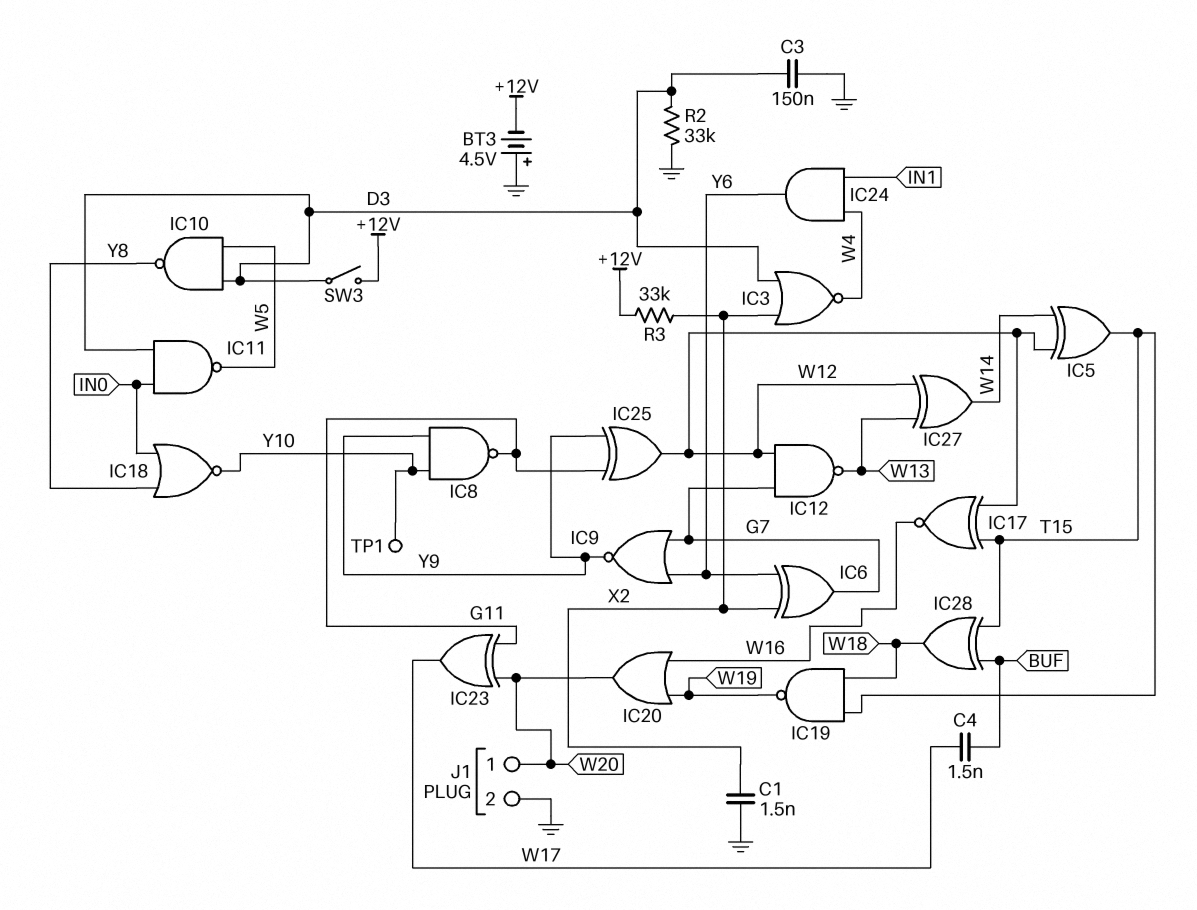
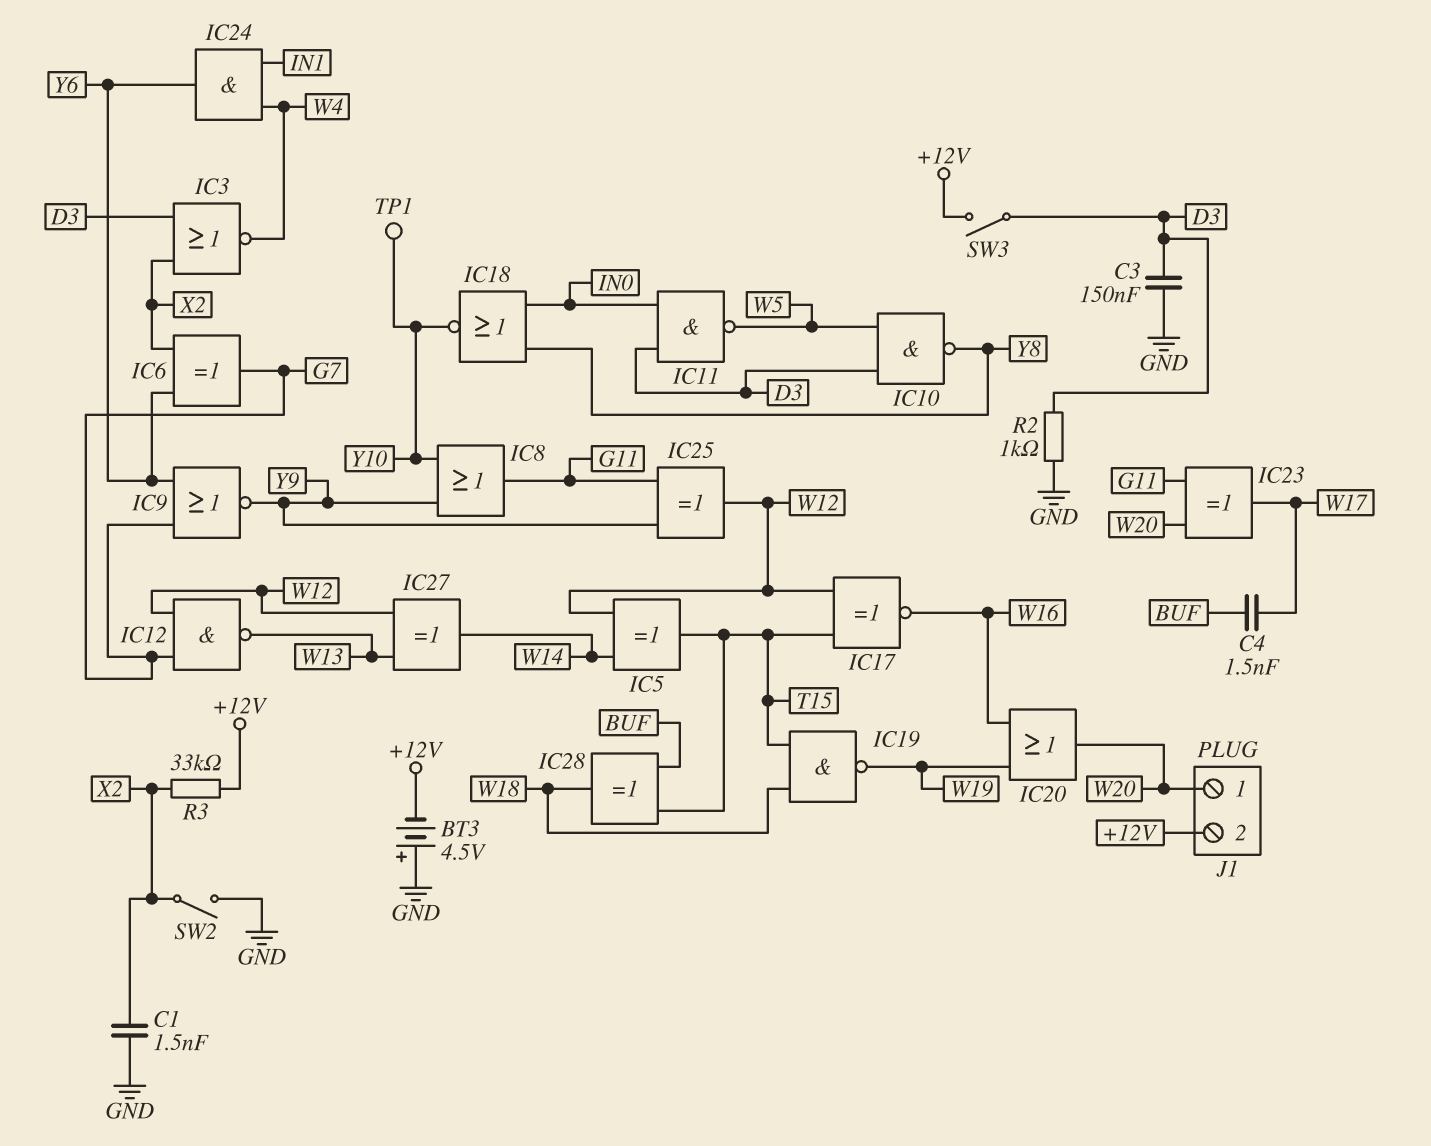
IC8: NAND (in Y9, in Y10, out G11) -> OR (in Y9, in Y10, out G11)
J1 pin 2: GND -> +12V
R2: 33k (D3, GND) -> 1k (D3, GND)
SW2: none -> switch (GND, X2)

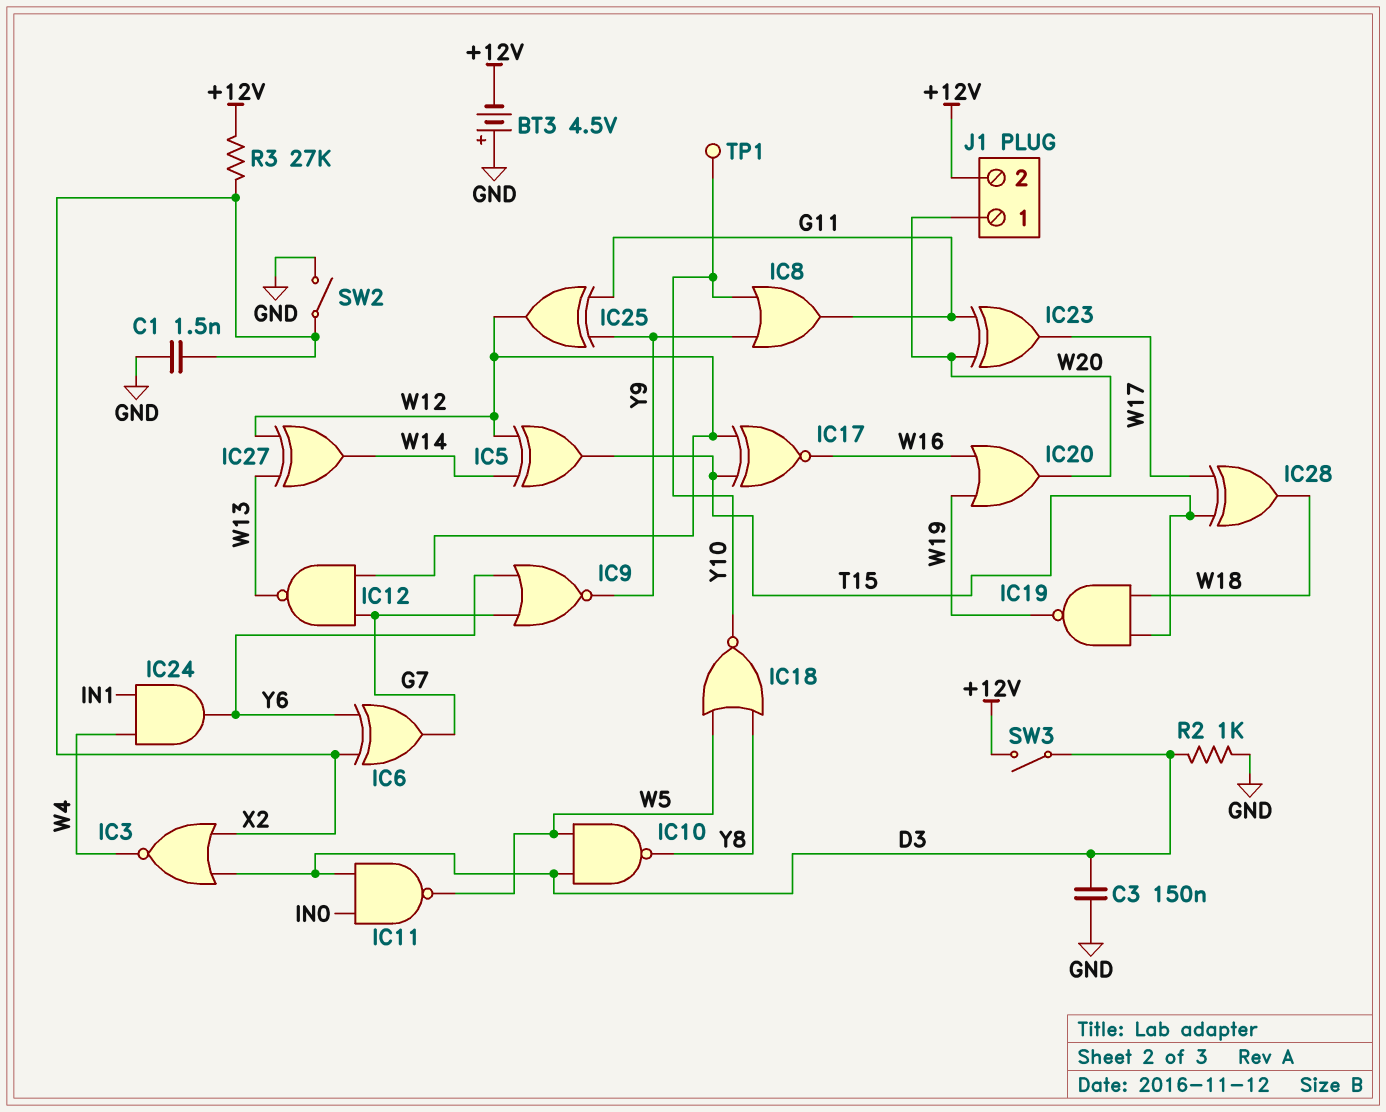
C4: 1.5nF (BUF, W17) -> none
IC18: NOR (in IN0, in Y8, out Y10) -> NOR (in W5, in Y8, out Y10)
IC28: XOR (in BUF, in T15, out W18) -> XOR (in T15, in W17, out W18)
R3: 33k (+12V, X2) -> 27k (+12V, X2)

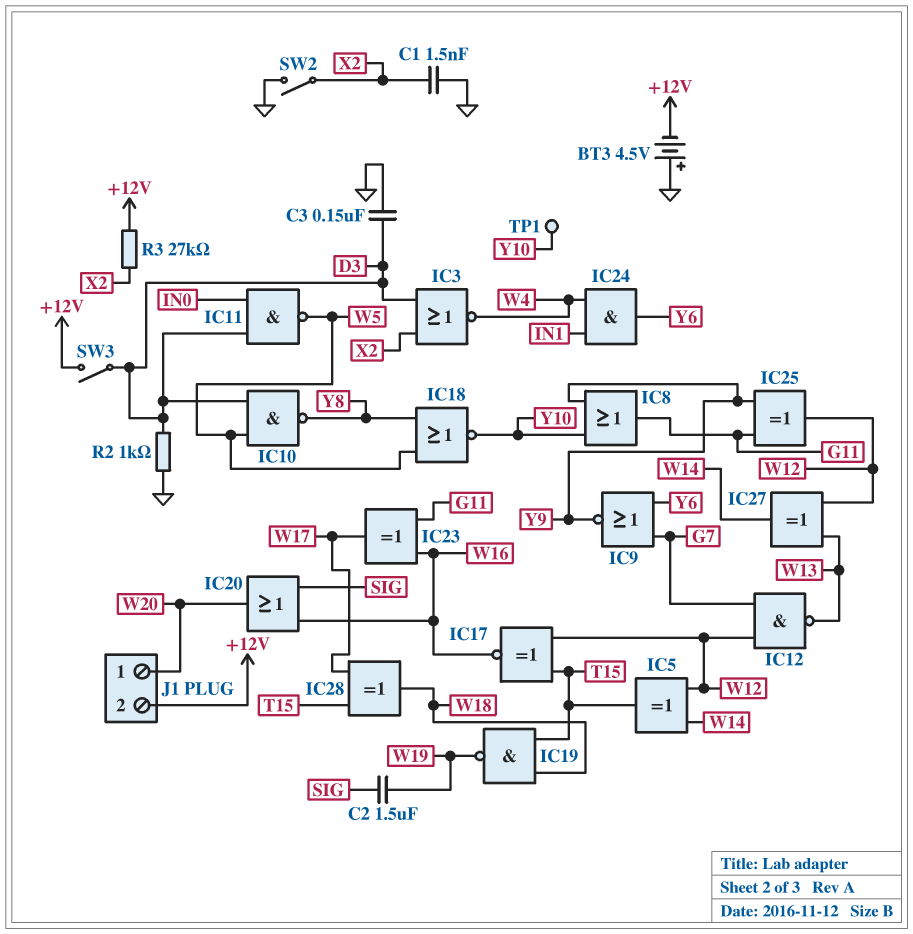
C2: none -> 1.5uF (SIG, W19)
IC6: XOR (in X2, in Y6, out G7) -> none
IC20: OR (in W16, in W19, out W20) -> OR (in SIG, in W16, out W20)
IC23: XOR (in G11, in W20, out W17) -> XOR (in G11, in W16, out W17)

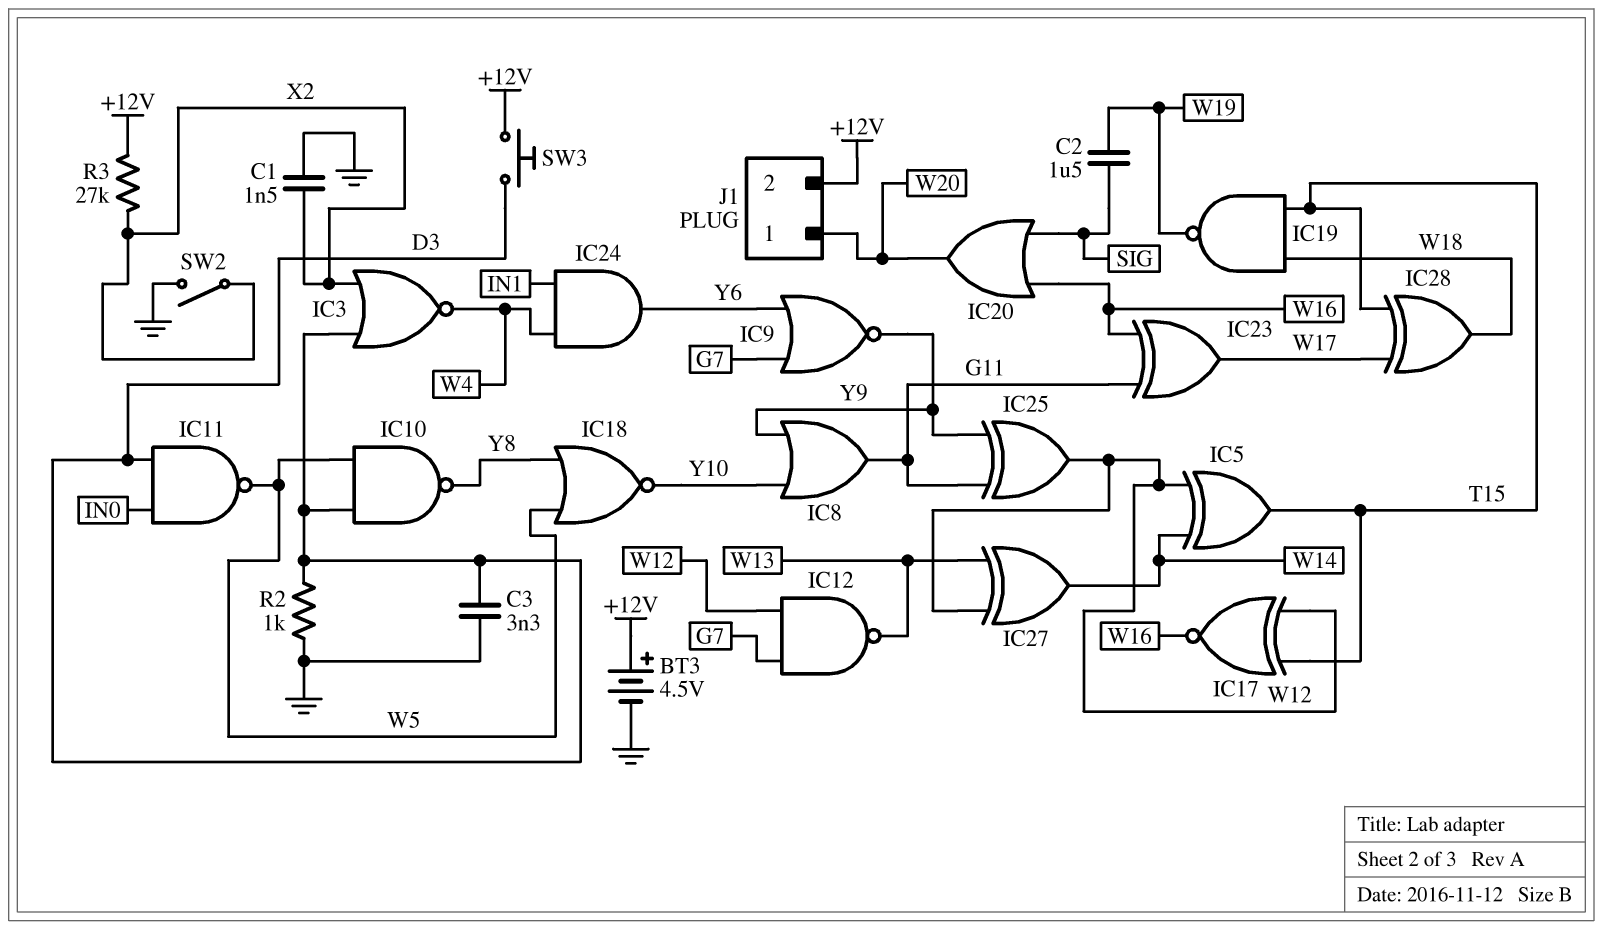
BT3: 4.5V (plus GND, minus +12V) -> 4.5V (plus +12V, minus GND)
C3: 150nF (D3, GND) -> 3.3nF (D3, GND)
SW3: switch (+12V, D3) -> button (+12V, D3)
TP1: test point (Y10) -> none

